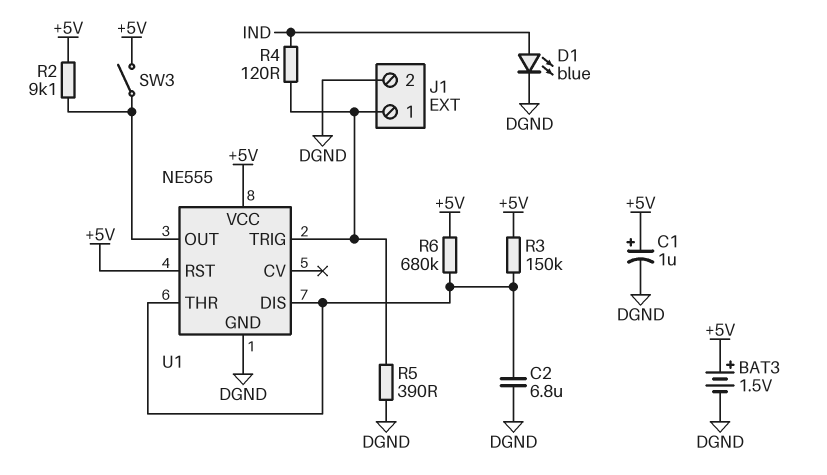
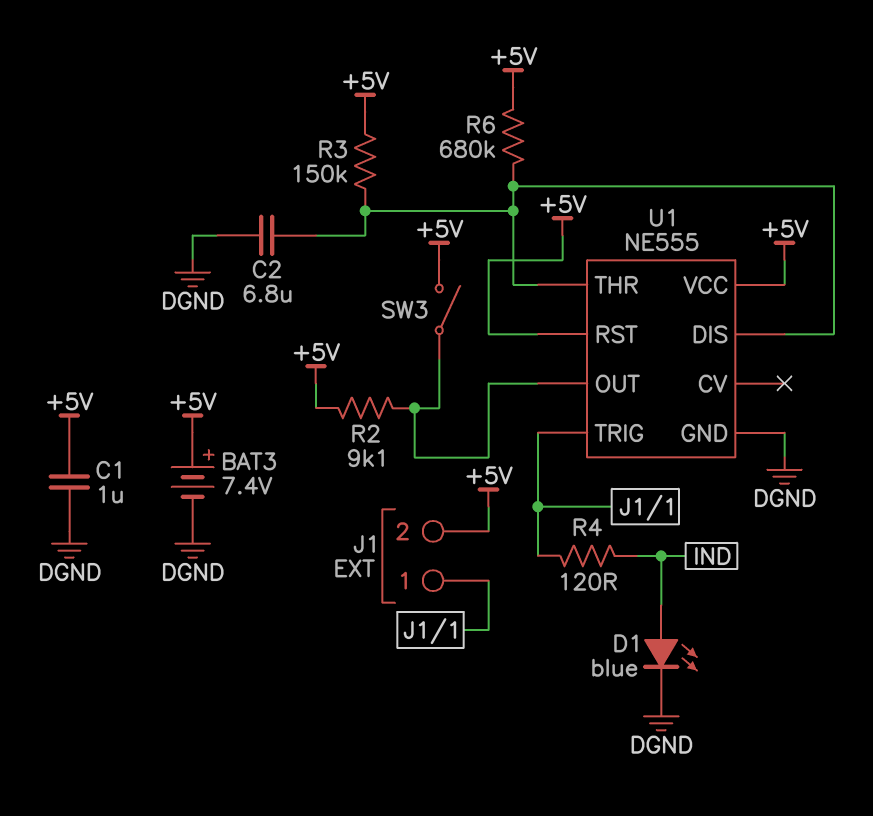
BAT3: 1.5V (plus +5V, minus DGND) -> 7.4V (plus +5V, minus DGND)
C1: 1uF (plus +5V, minus DGND) -> 1uF (+5V, DGND)
J1 pin 2: DGND -> +5V
R5: 390 (DGND, J1/1) -> none

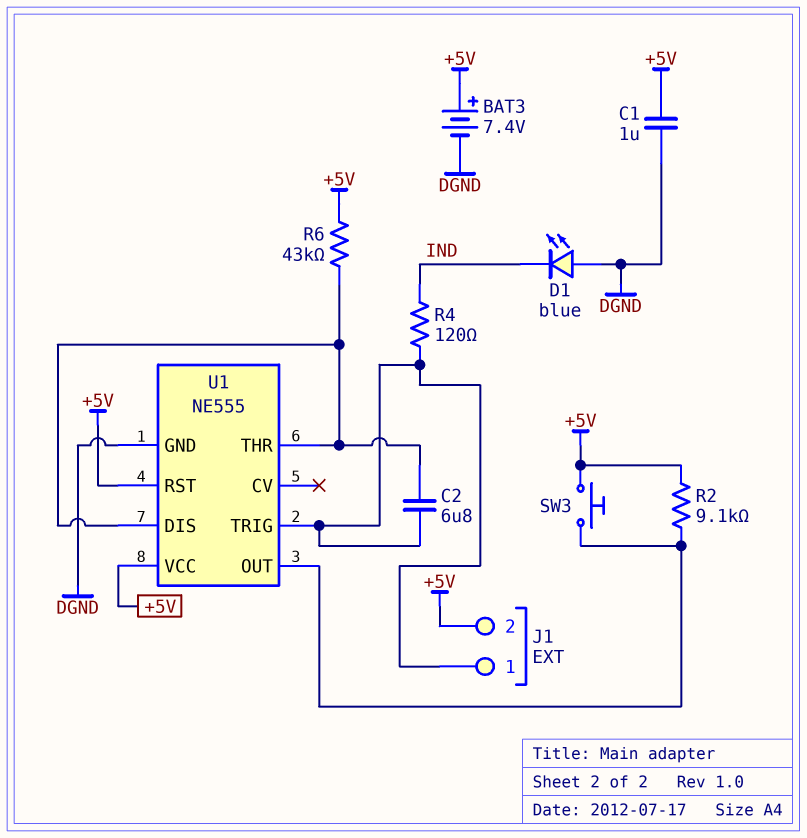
C2: 6.8uF (DGND, U1/DIS) -> 6.8uF (J1/1, U1/DIS)
D1: LED blue (A IND, K DGND) -> LED blue (A DGND, K IND)
R3: 150k (+5V, U1/DIS) -> none
R6: 680k (+5V, U1/DIS) -> 43k (+5V, U1/DIS)
SW3: switch (+5V, U1/OUT) -> button (+5V, U1/OUT)

